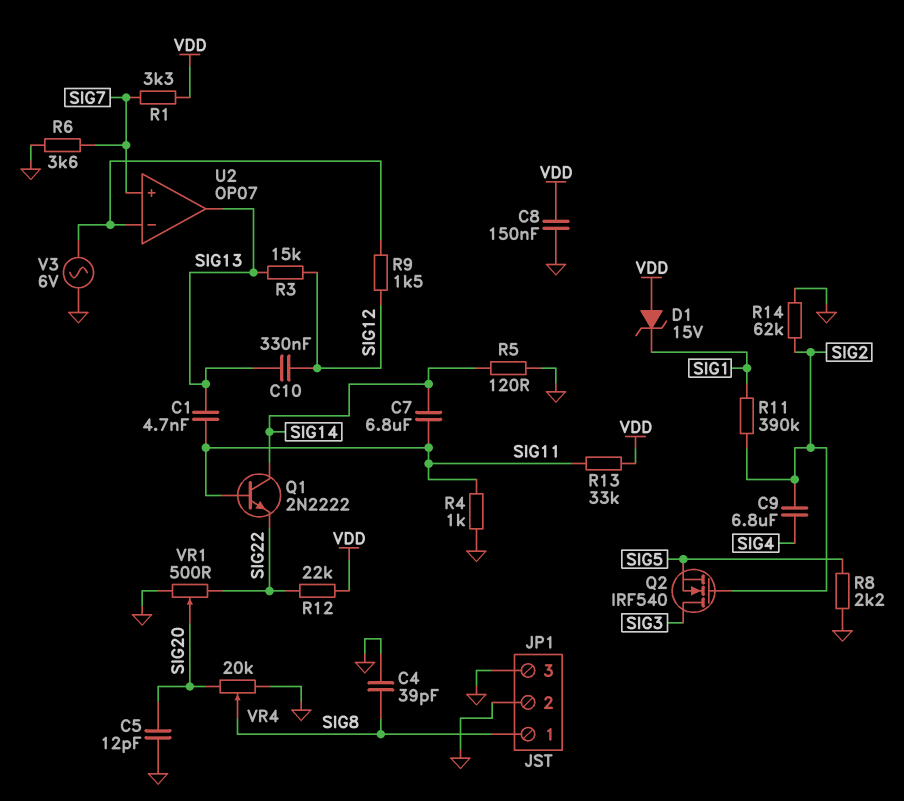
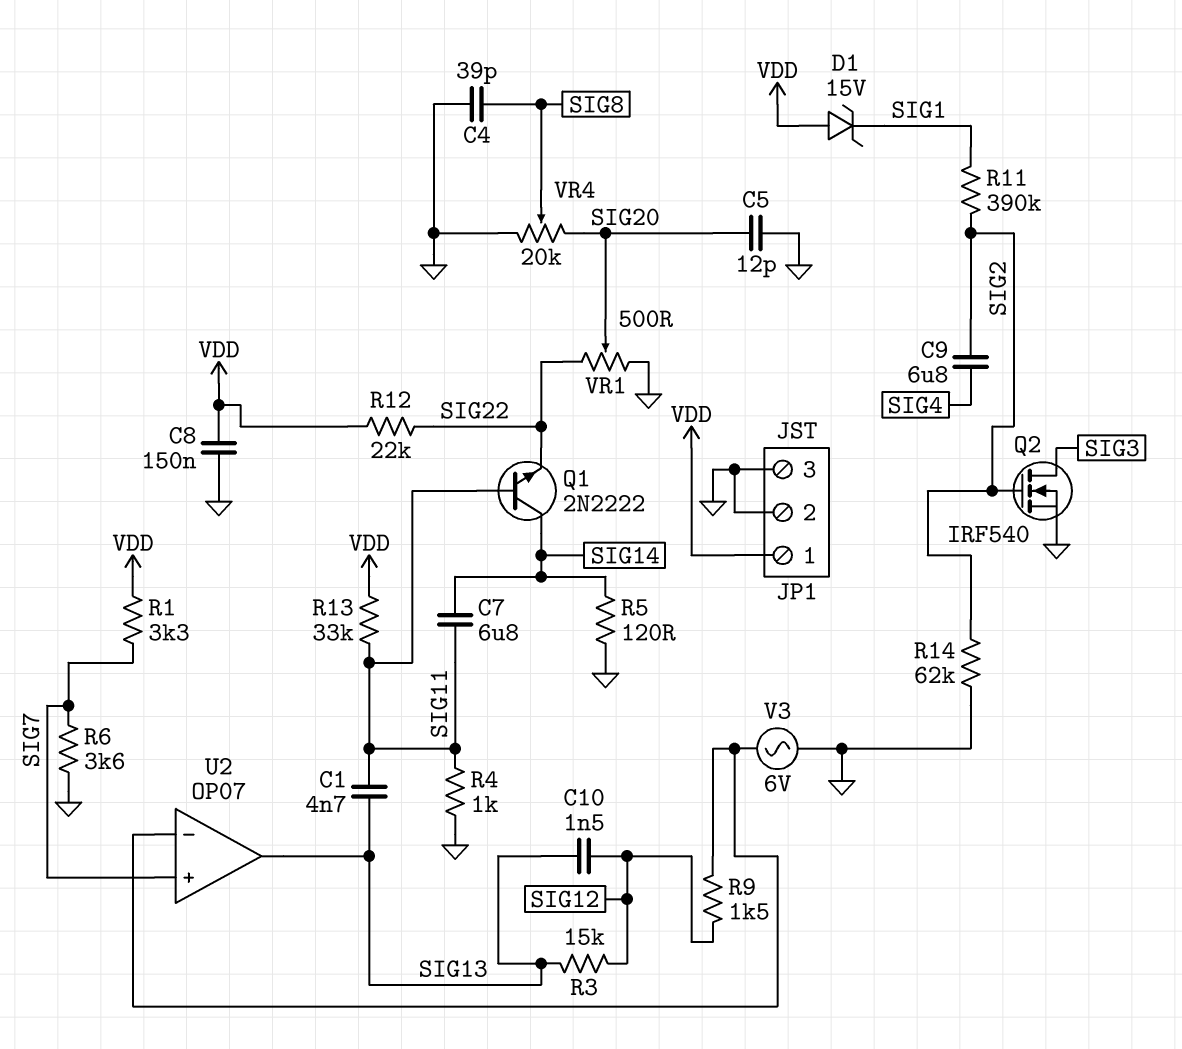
C10: 330nF (SIG12, SIG13) -> 1.5nF (SIG12, SIG13)
JP1 pin 1: SIG8 -> VDD
Q2: NMOS IRF540 (G SIG2, D SIG3, S SIG5) -> NMOS IRF540 (G SIG2, D SIG3, S GND)
R8: 2.2k (GND, SIG5) -> none

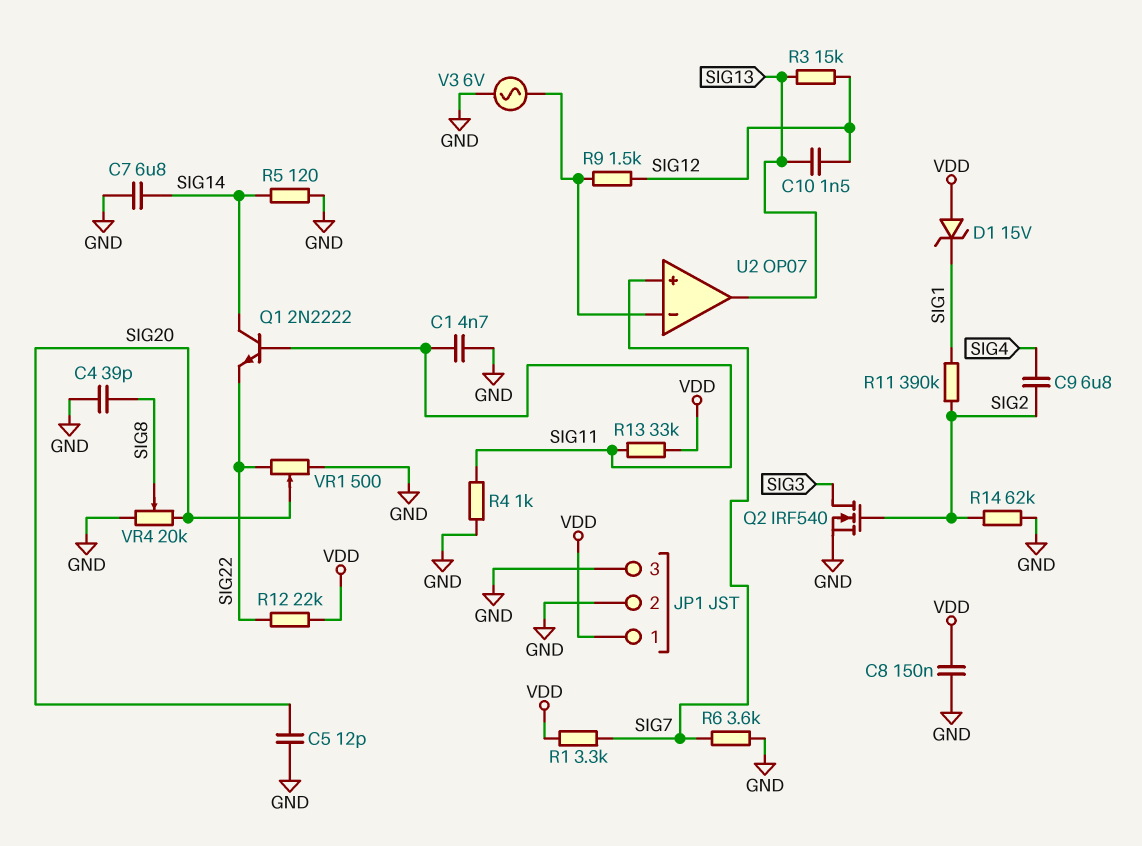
C1: 4.7nF (SIG11, SIG13) -> 4.7nF (GND, SIG11)
C7: 6.8uF (SIG11, SIG14) -> 6.8uF (GND, SIG14)

